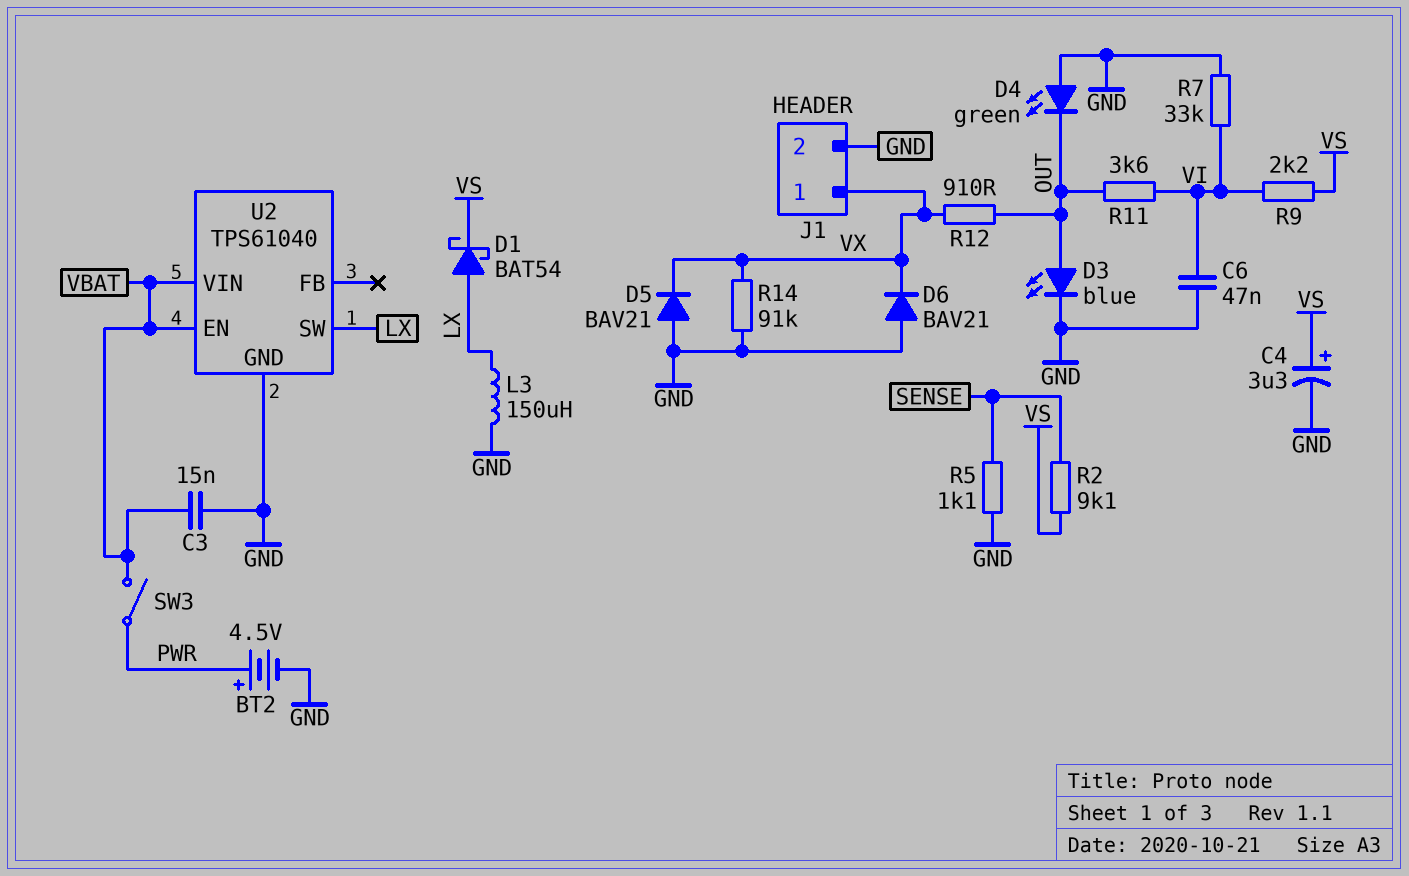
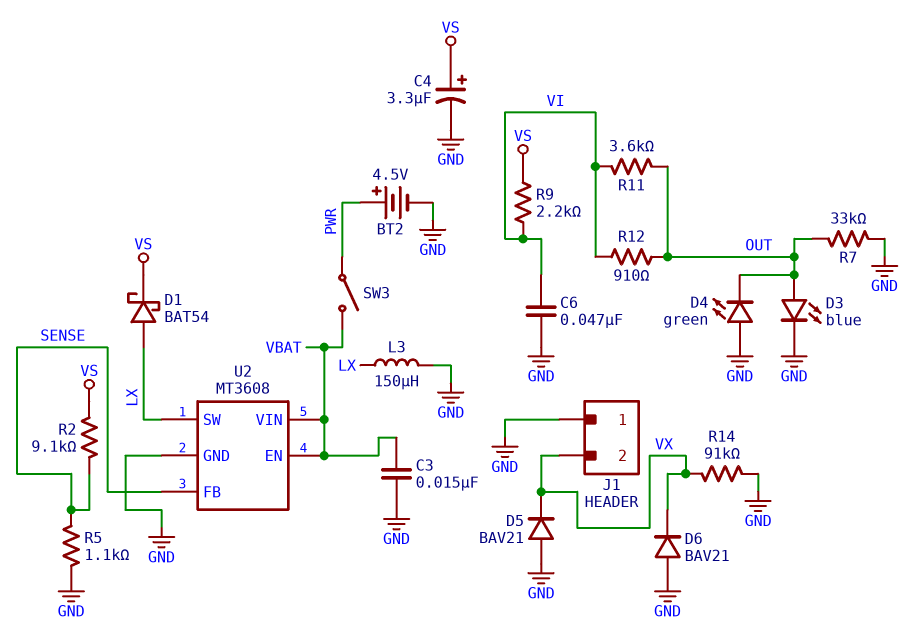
J1 pin 1: VX -> GND
J1 pin 2: GND -> VX
R7: 33k (GND, VI) -> 33k (GND, OUT)
R12: 910 (OUT, VX) -> 910 (OUT, VI)
U2: TPS61040 -> MT3608
U2 pin FB: none -> SENSE

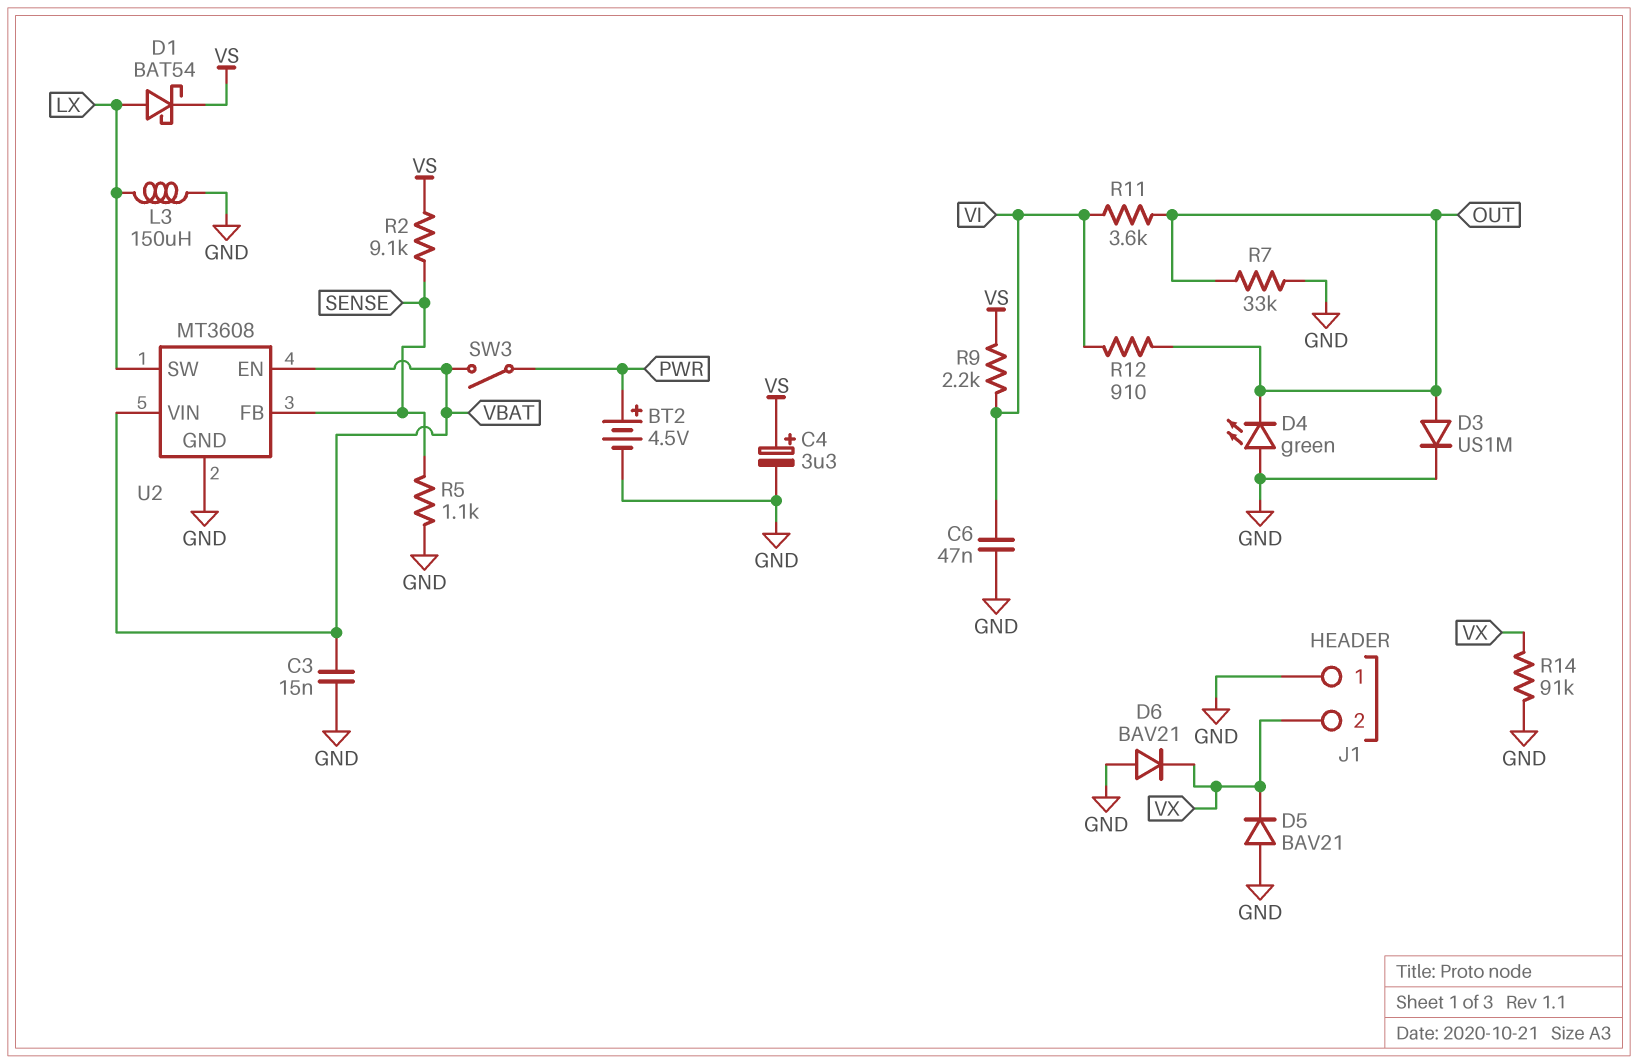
D3: LED blue (A OUT, K GND) -> diode US1M (A OUT, K GND)

